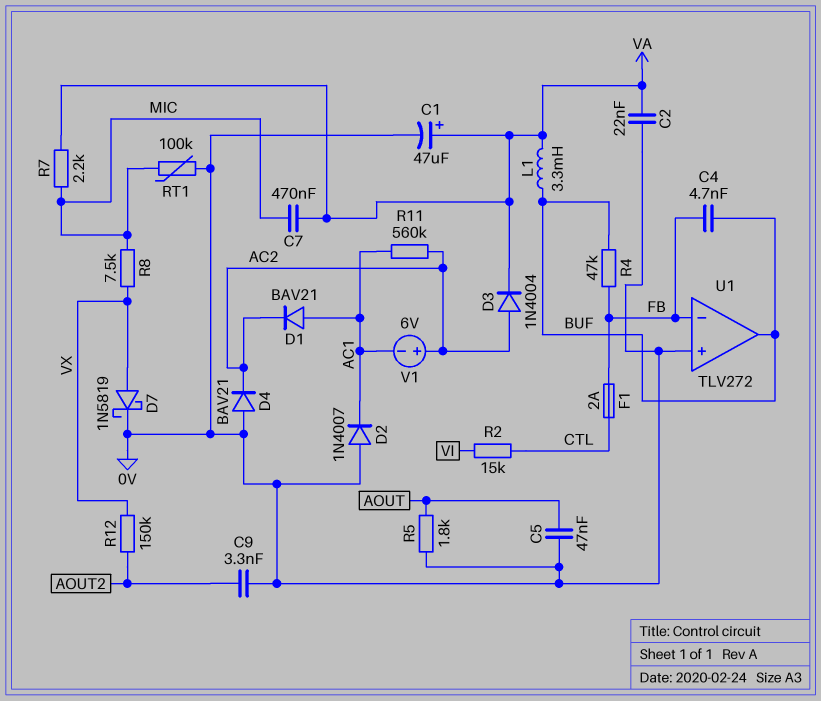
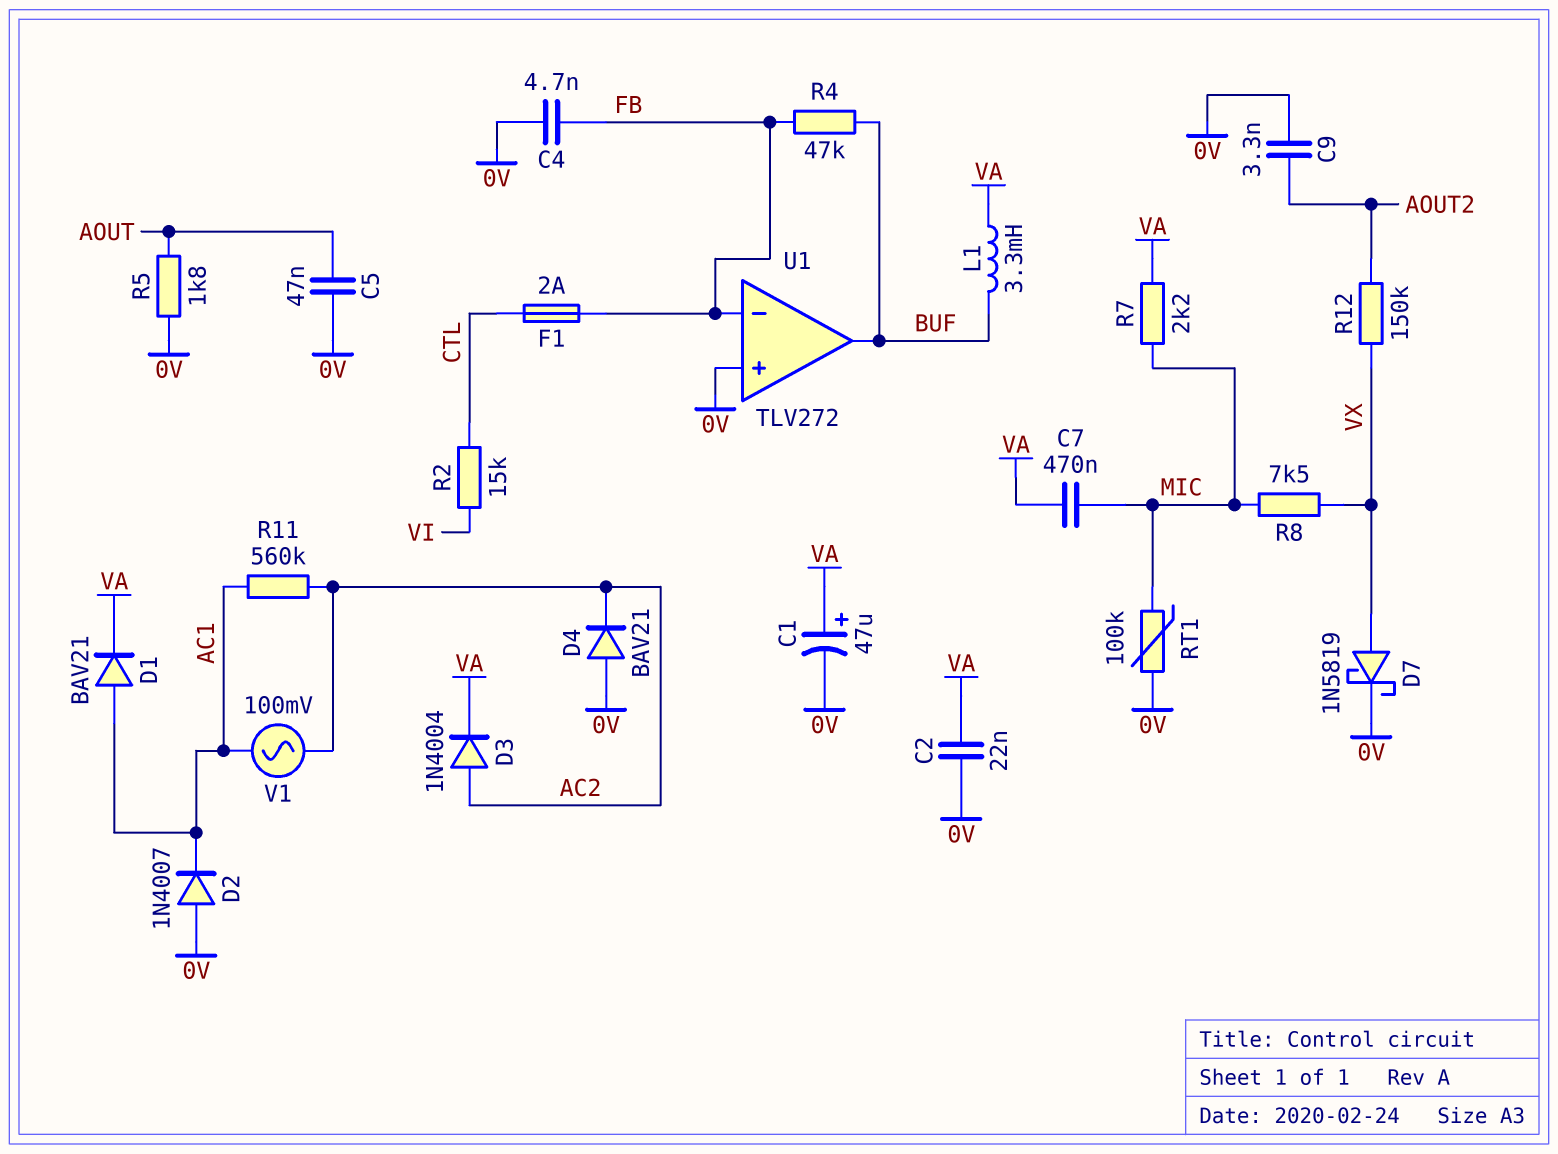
C4: 4.7nF (BUF, FB) -> 4.7nF (0V, FB)
D1: diode BAV21 (A AC1, K AC2) -> diode BAV21 (A AC1, K VA)
V1: 6V (plus AC2, minus AC1) -> AC 100mV (AC1, AC2)

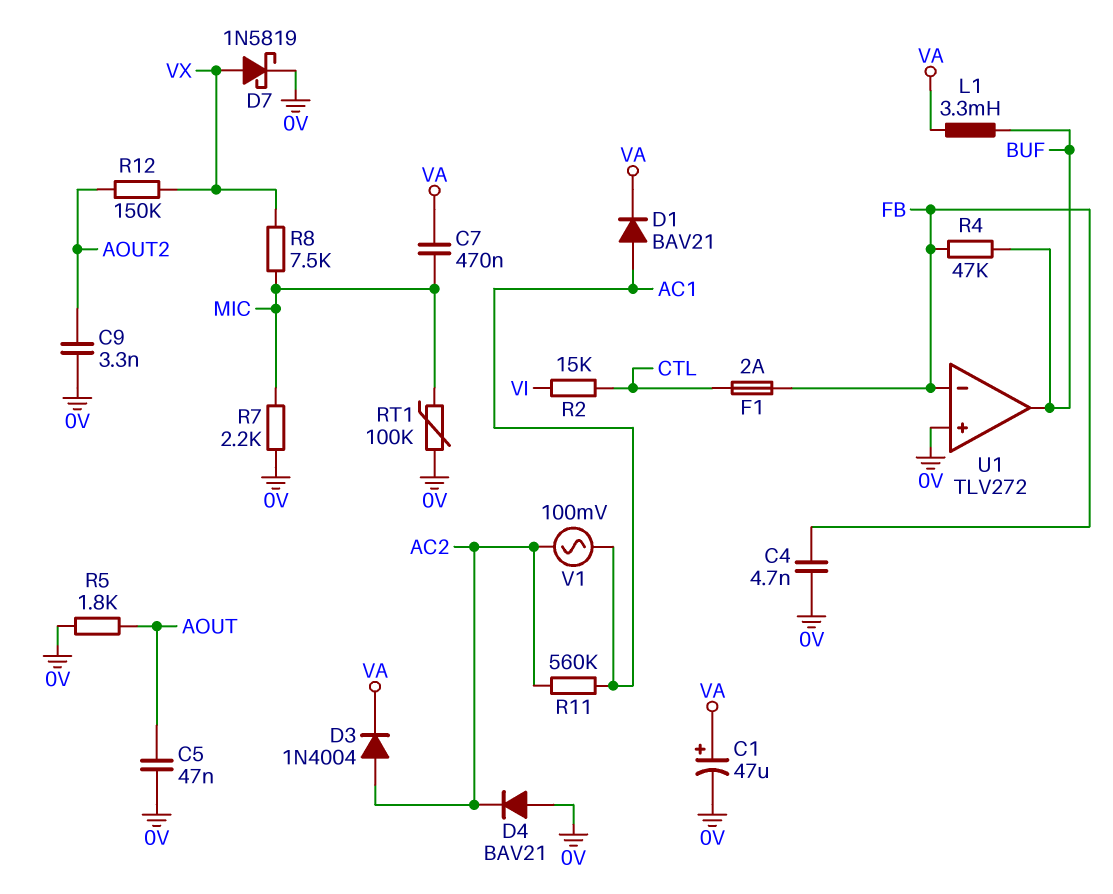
C2: 22nF (0V, VA) -> none
D2: diode 1N4007 (A 0V, K AC1) -> none
R7: 2.2k (MIC, VA) -> 2.2k (0V, MIC)

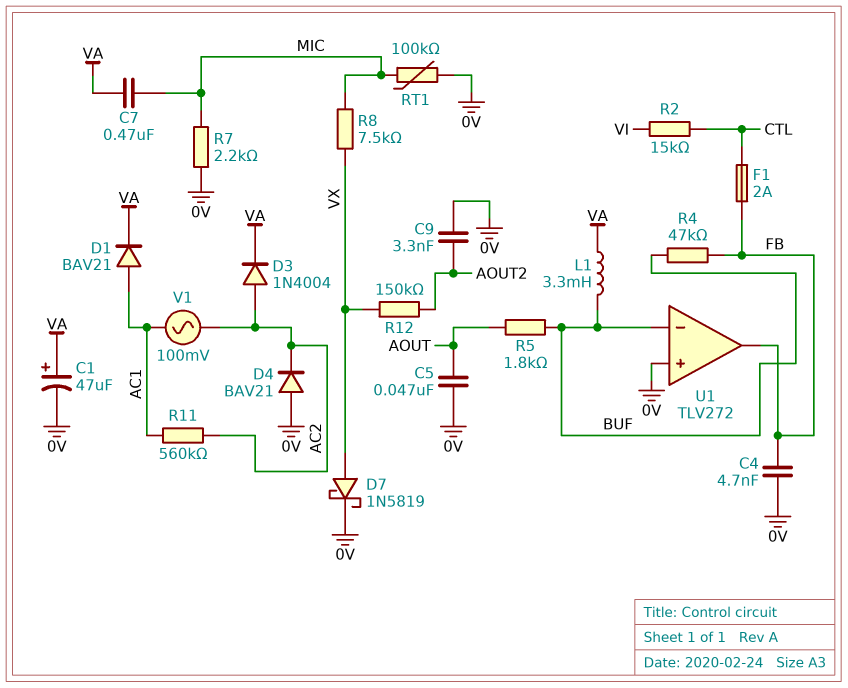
R5: 1.8k (0V, AOUT) -> 1.8k (AOUT, BUF)
U1 pin in-: FB -> BUF
U1 pin out: BUF -> FB

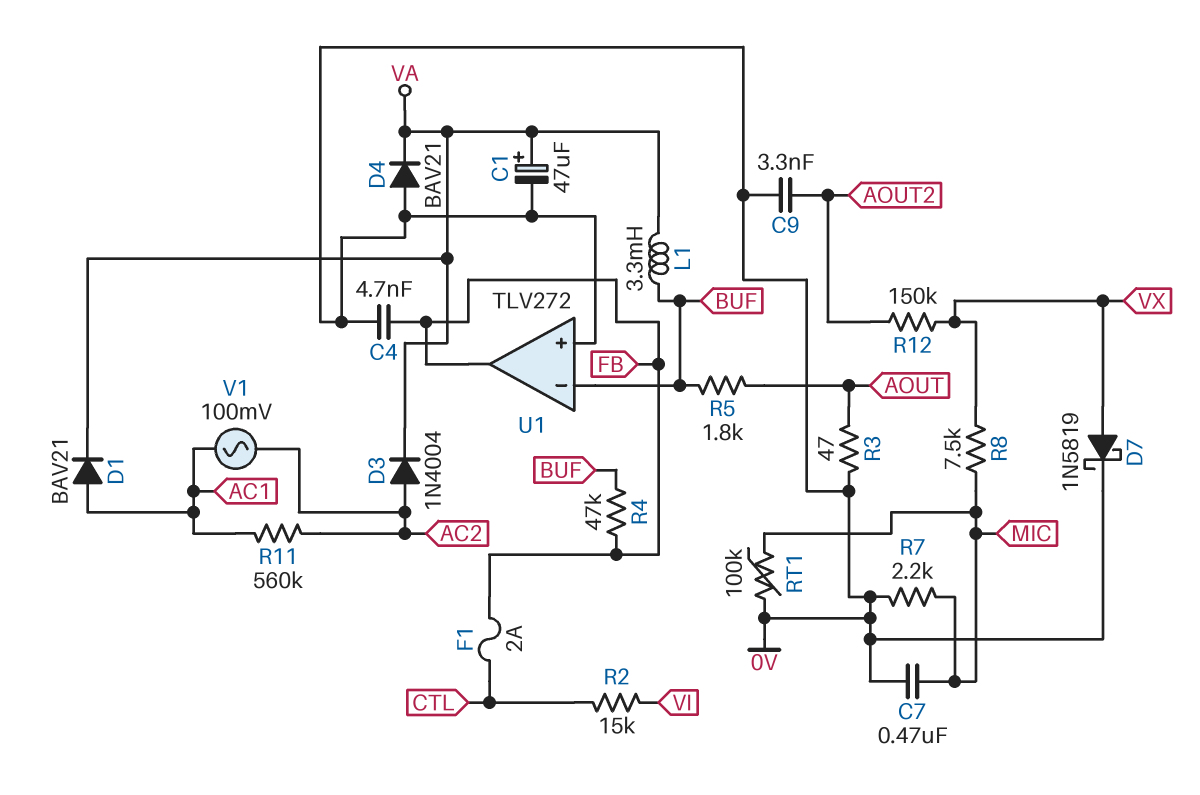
C5: 47nF (0V, AOUT) -> none
C7: 470nF (MIC, VA) -> 470nF (0V, MIC)
D4: diode BAV21 (A 0V, K AC2) -> diode BAV21 (A 0V, K VA)
R3: none -> 47 (0V, AOUT)

